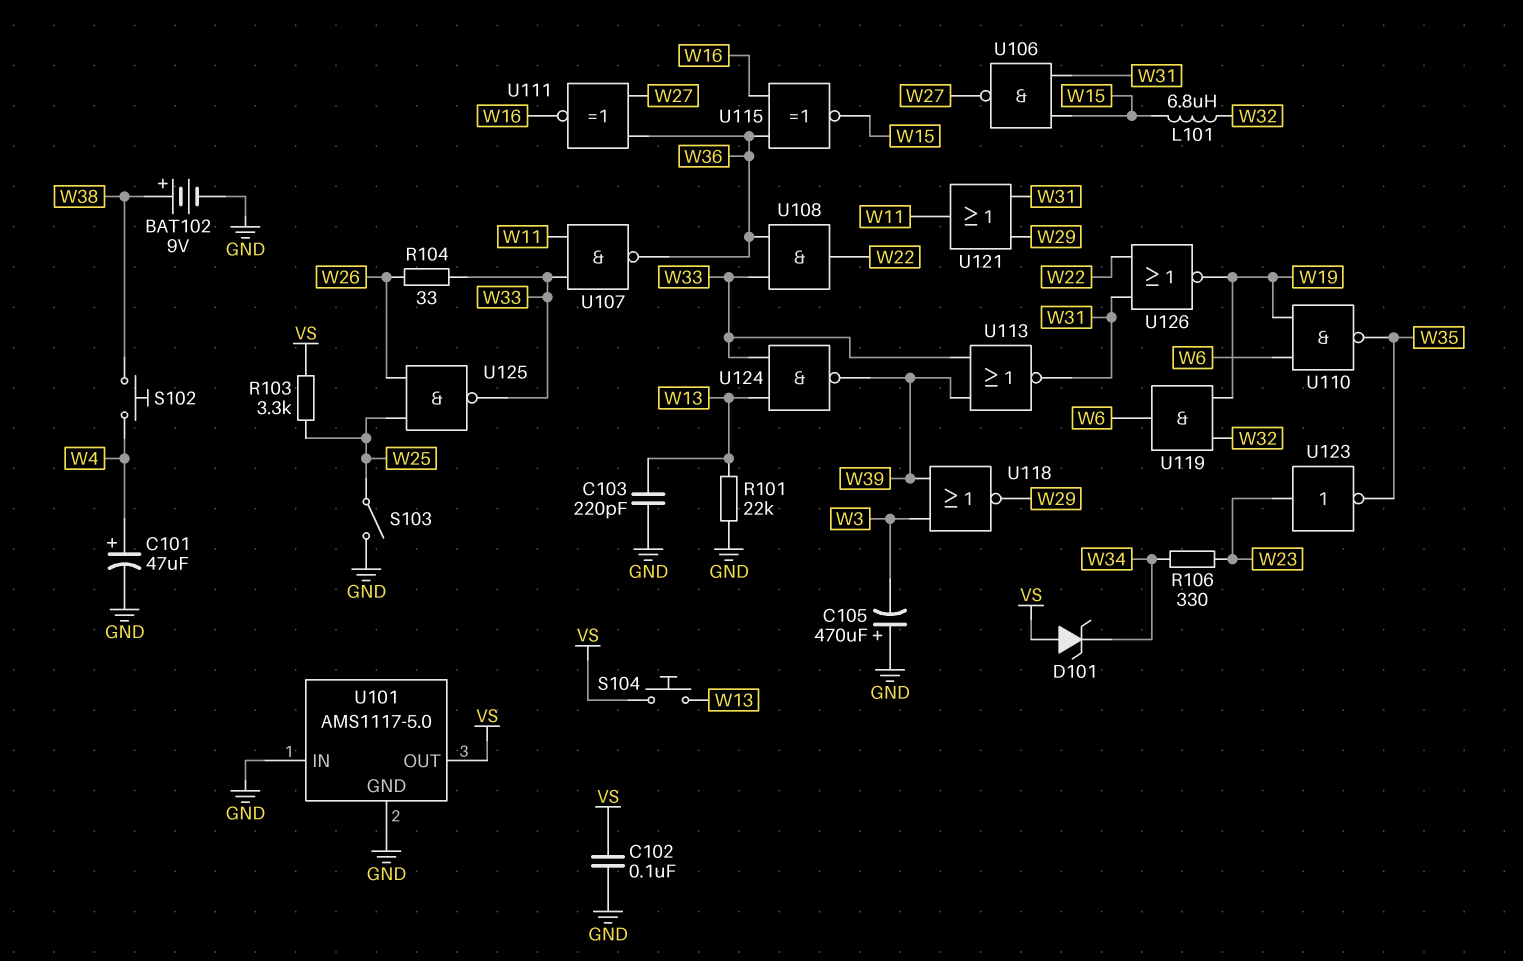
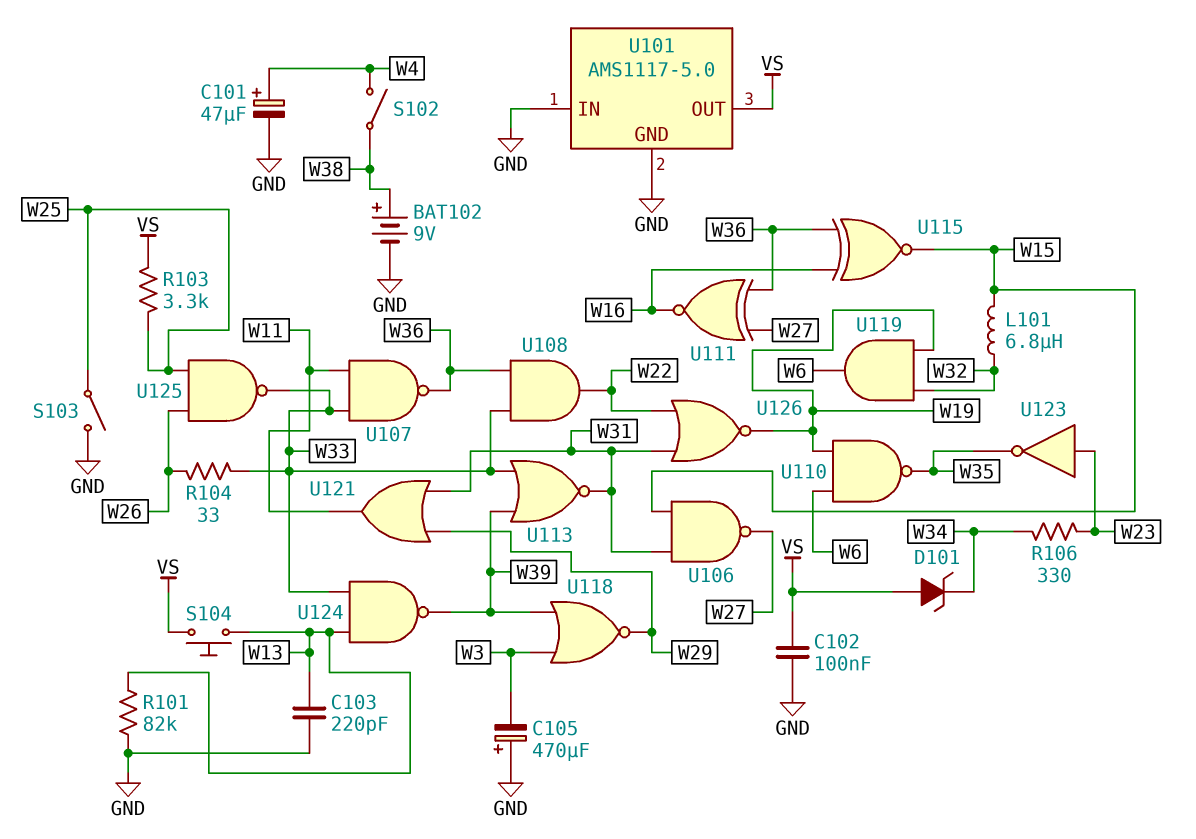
R101: 22k (GND, W13) -> 82k (GND, W13)
S102: button (W4, W38) -> switch (W4, W38)

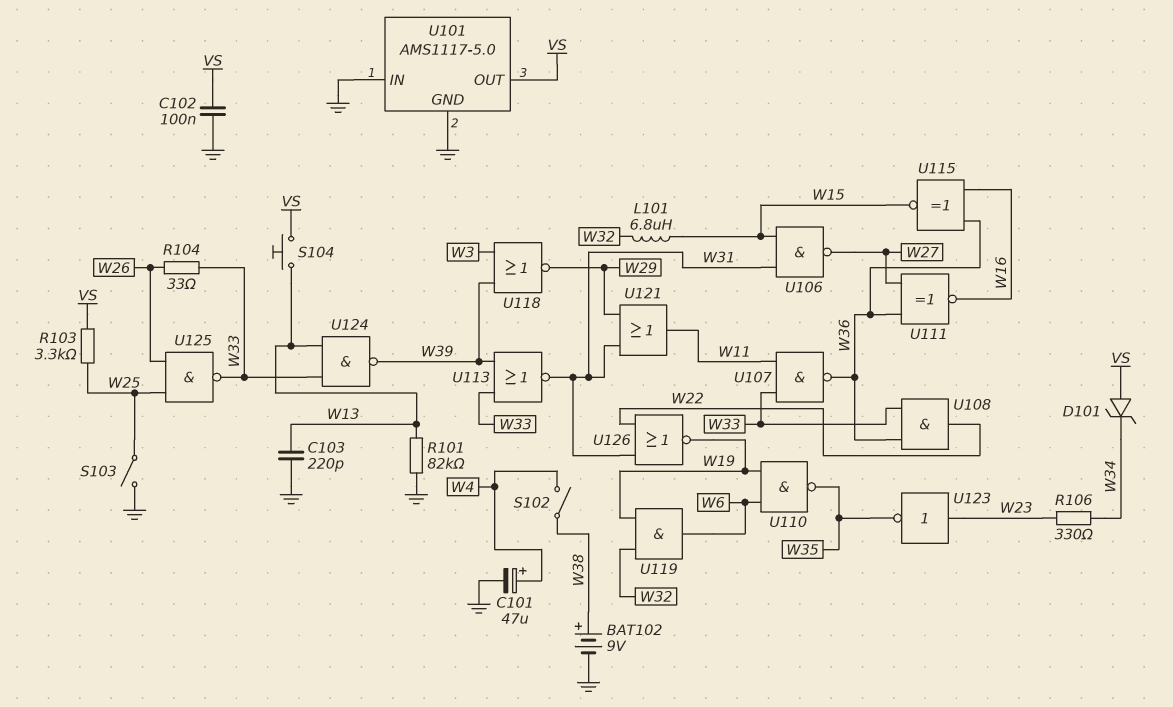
C105: 470uF (plus GND, minus W3) -> none

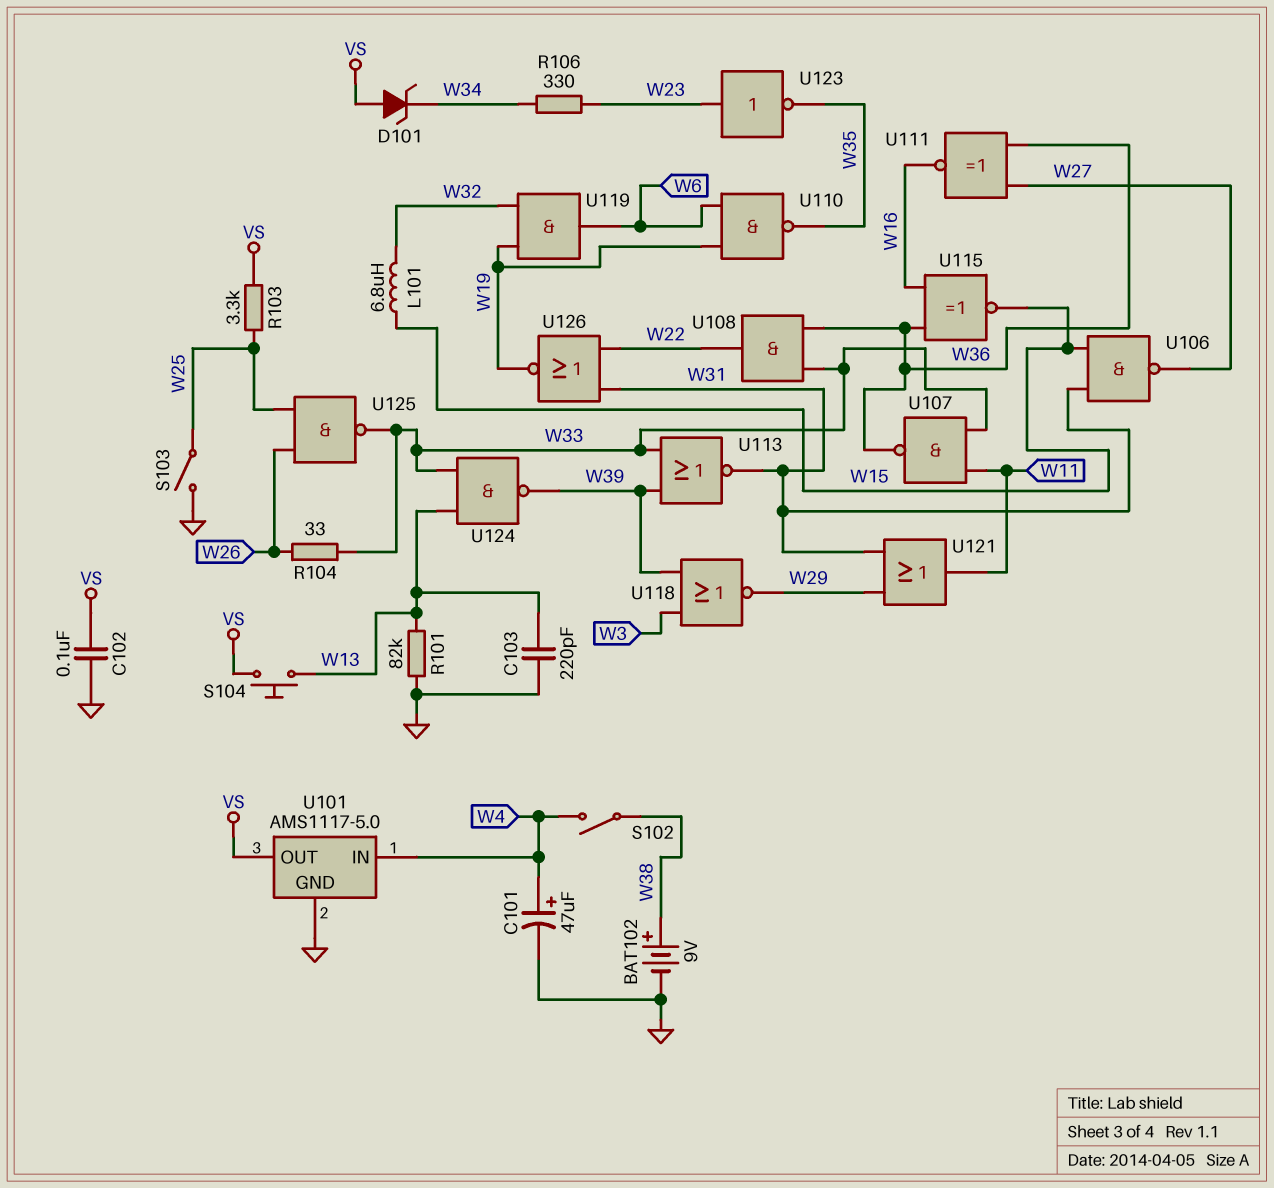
U101 pin IN: GND -> W4

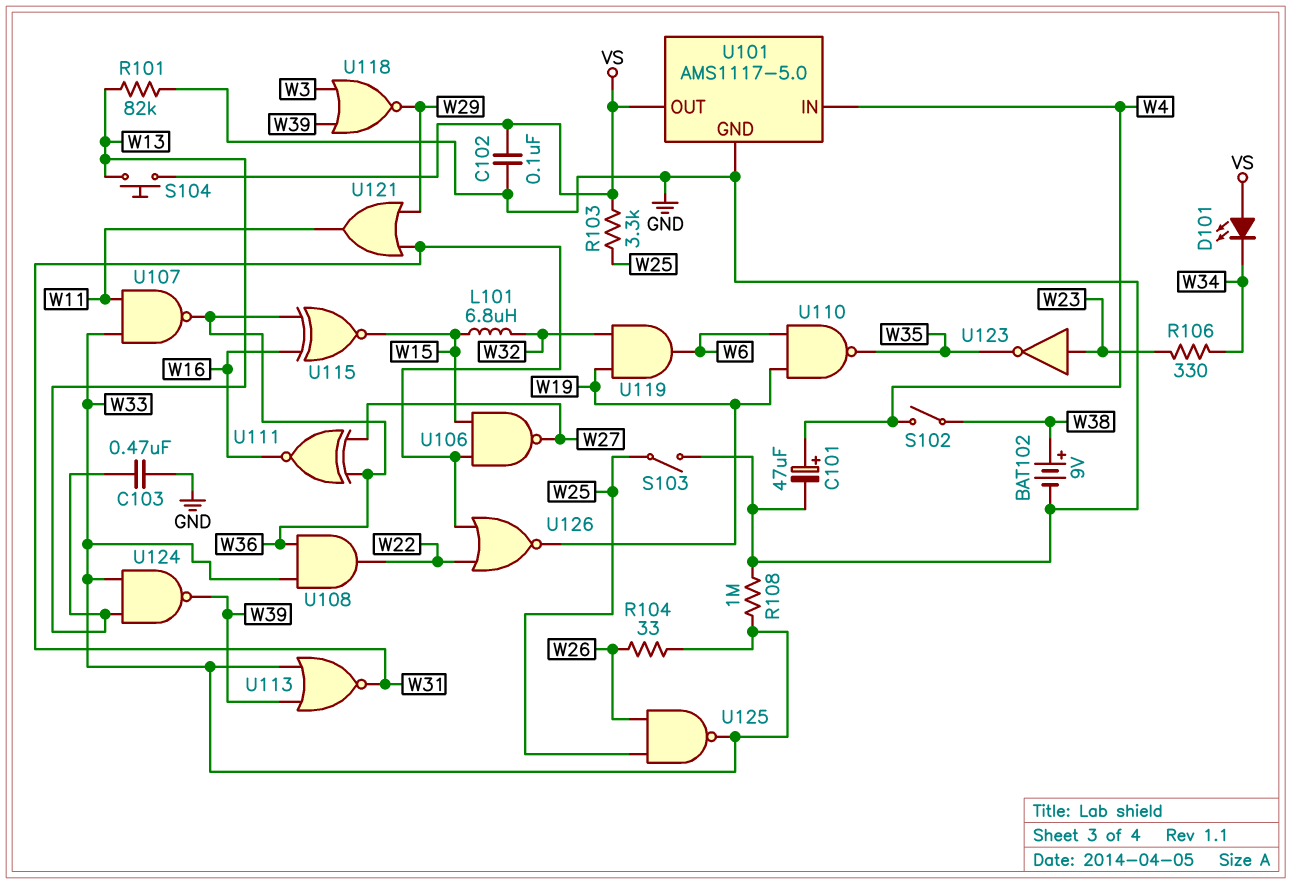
C103: 220pF (GND, W13) -> 470nF (GND, W13)
D101: zener (A VS, K W34) -> LED (A VS, K W34)
R108: none -> 1M (GND, W33)

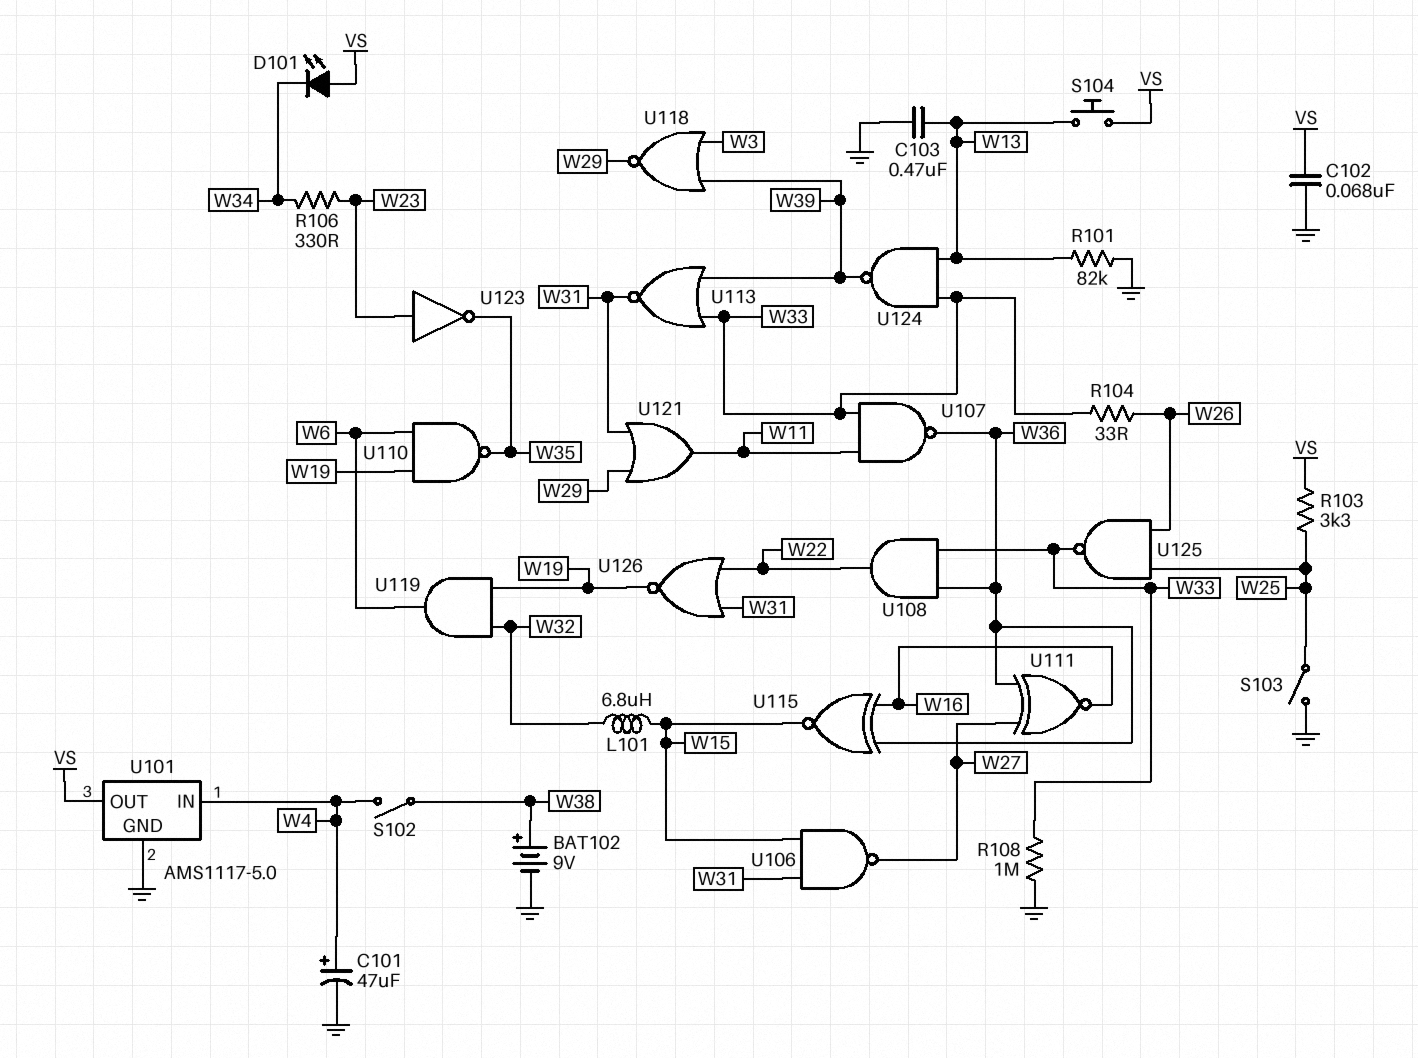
C102: 100nF (GND, VS) -> 68nF (GND, VS)

